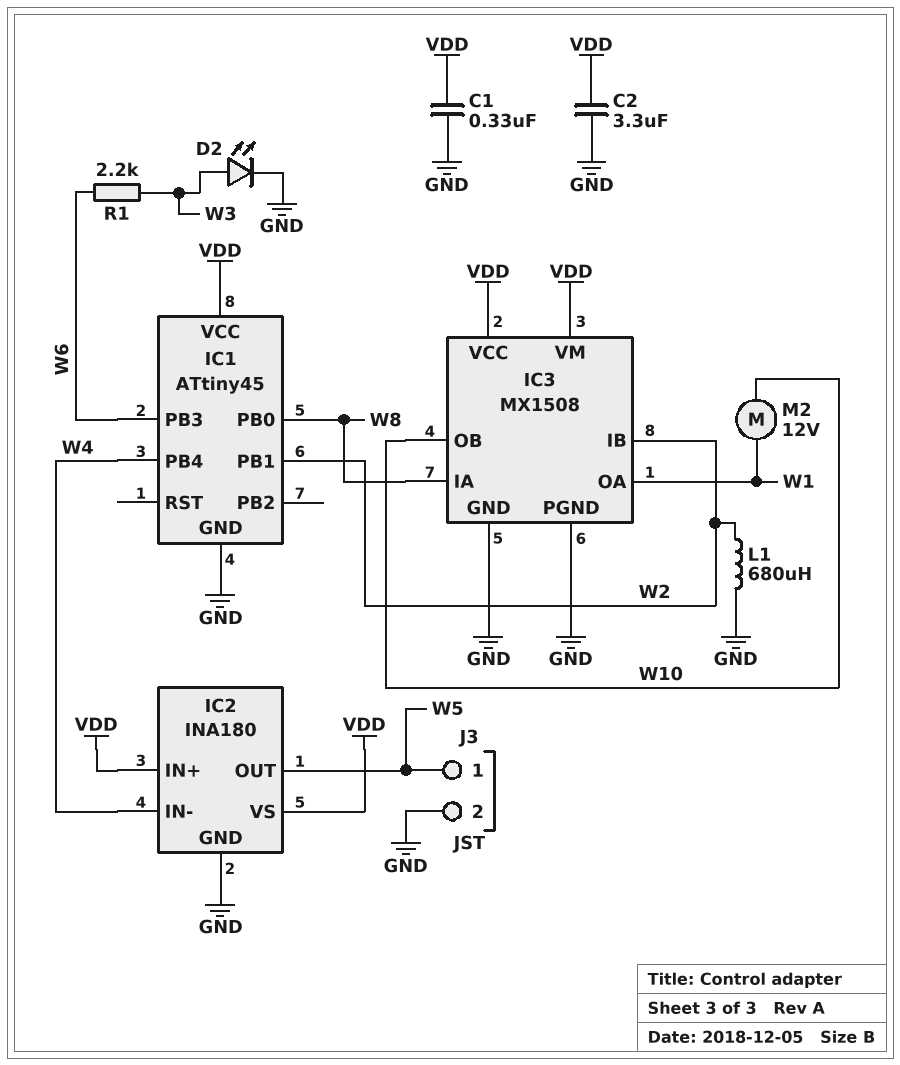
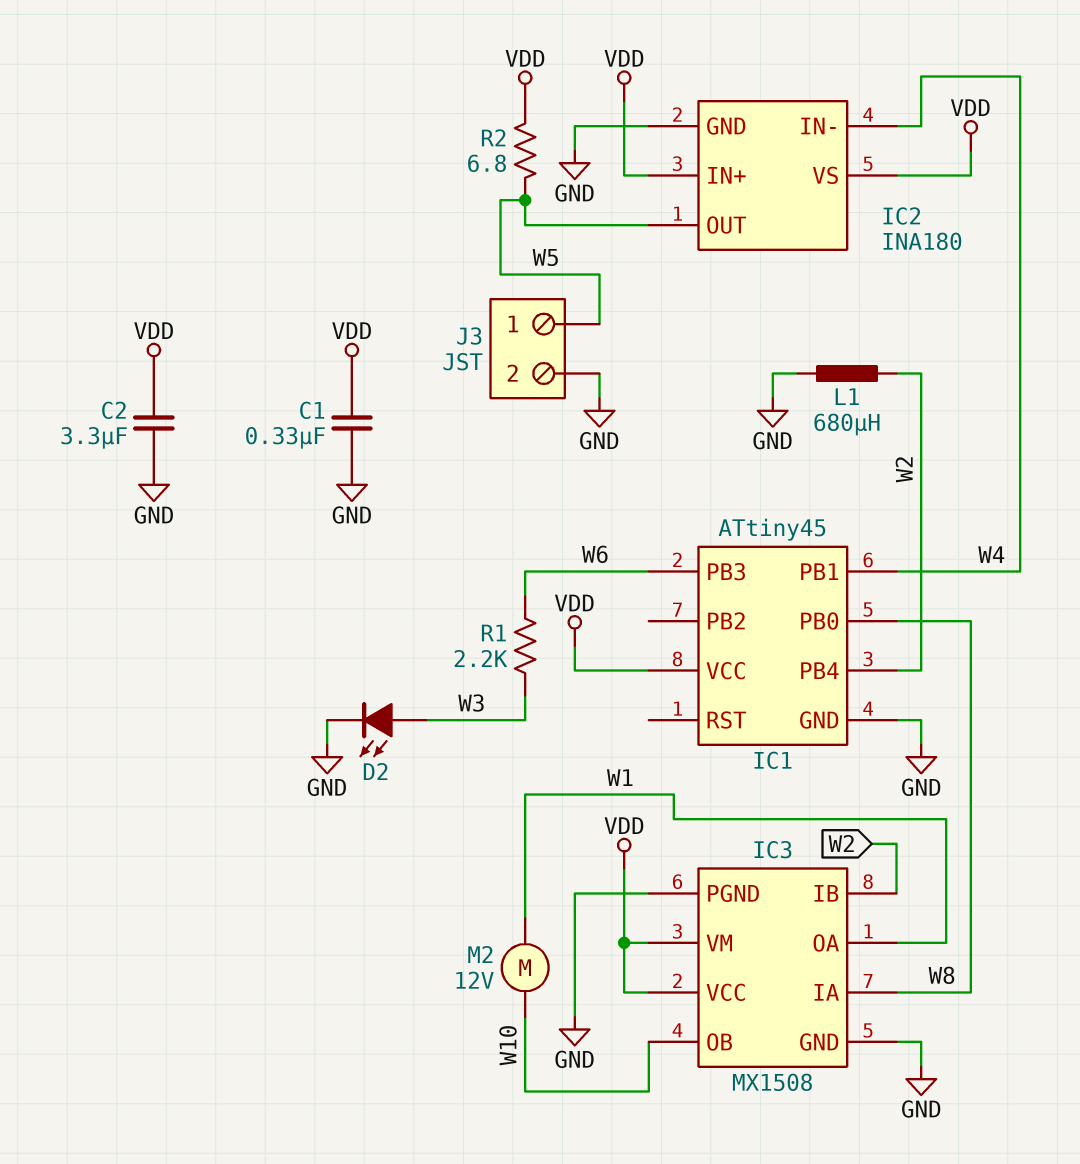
IC1 pin PB1: W2 -> W4
IC1 pin PB4: W4 -> W2
R2: none -> 6.8 (VDD, W5)

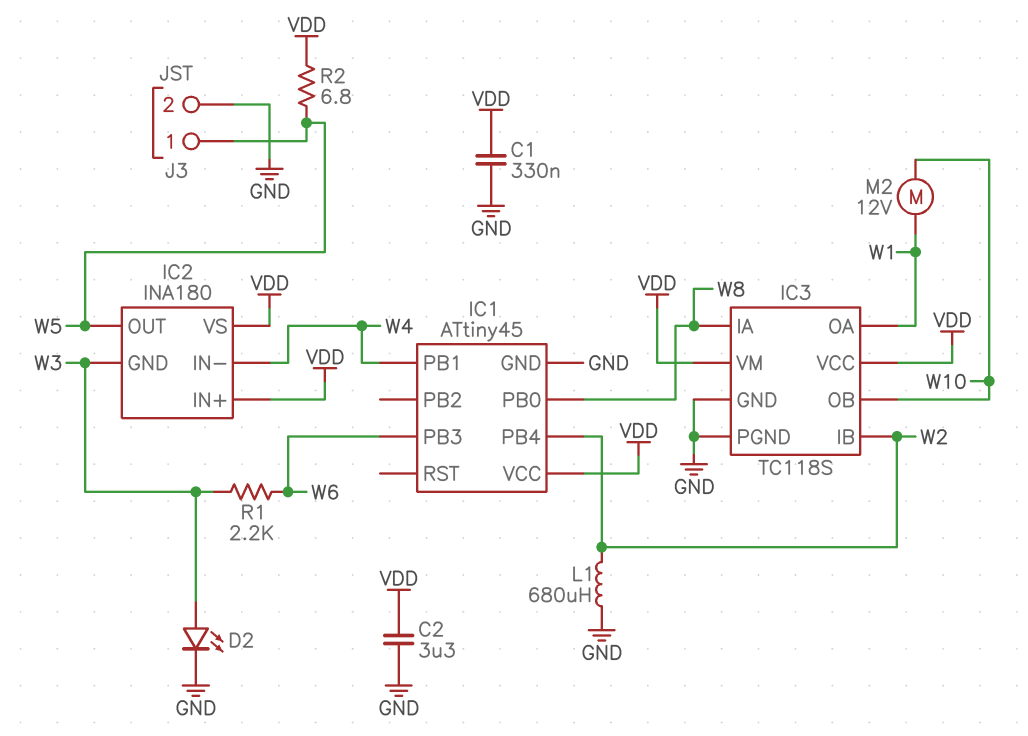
IC2 pin GND: GND -> W3
IC3: MX1508 -> TC118S

